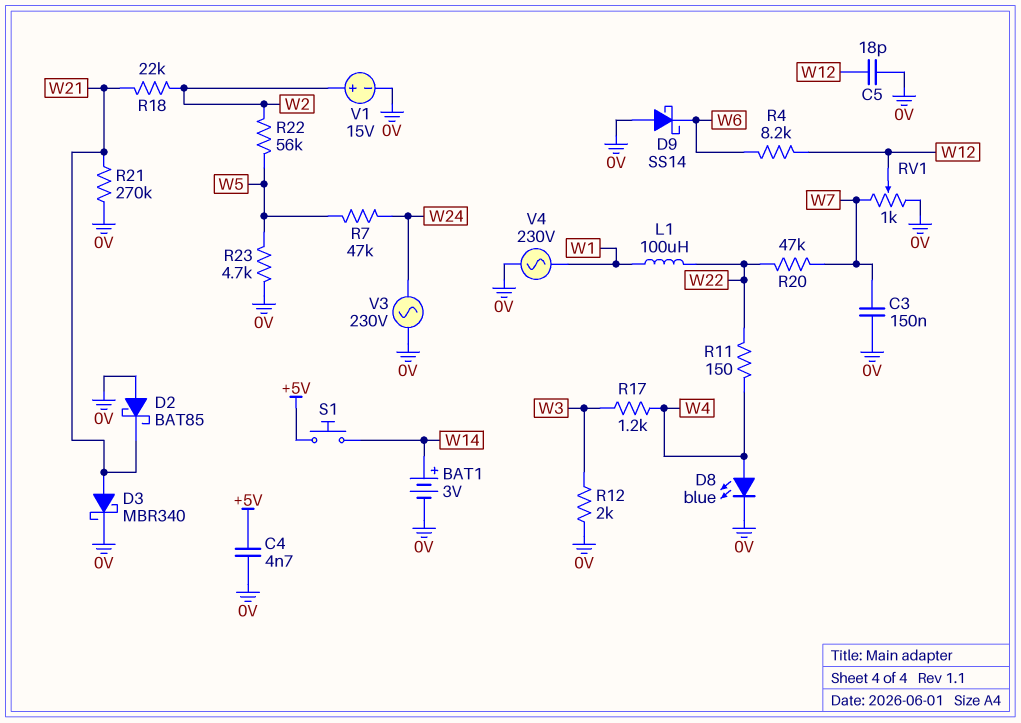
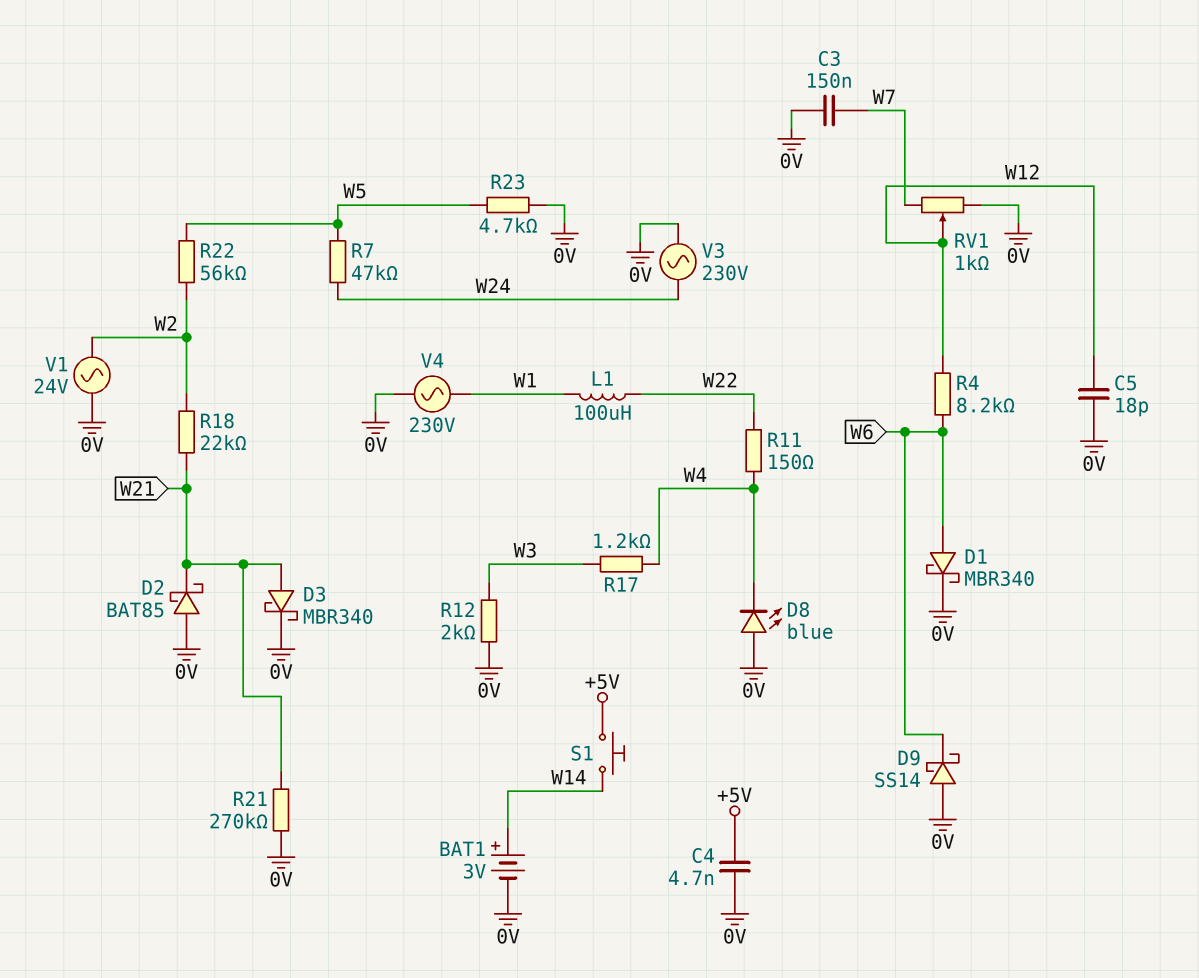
D1: none -> schottky MBR340 (A W6, K 0V)
D8: LED blue (A W4, K 0V) -> LED blue (A 0V, K W4)
R20: 47k (W7, W22) -> none
V1: 15V (plus W2, minus 0V) -> AC 24V (0V, W2)

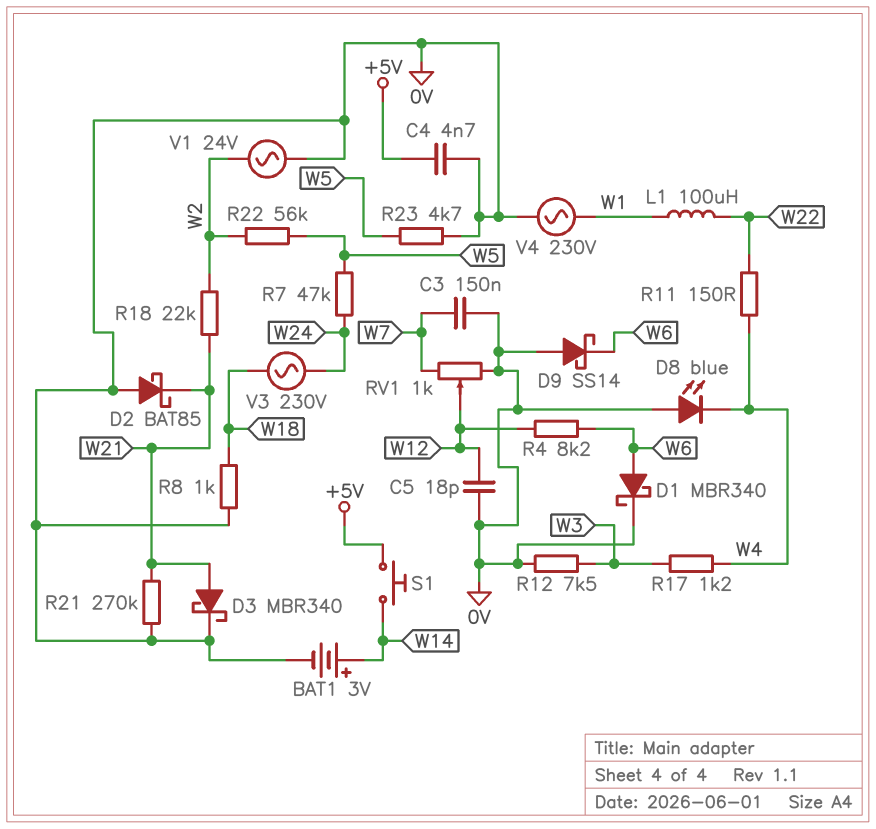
R8: none -> 1k (0V, W18)
R12: 2k (0V, W3) -> 7.5k (0V, W3)
V3: AC 230V (0V, W24) -> AC 230V (W18, W24)

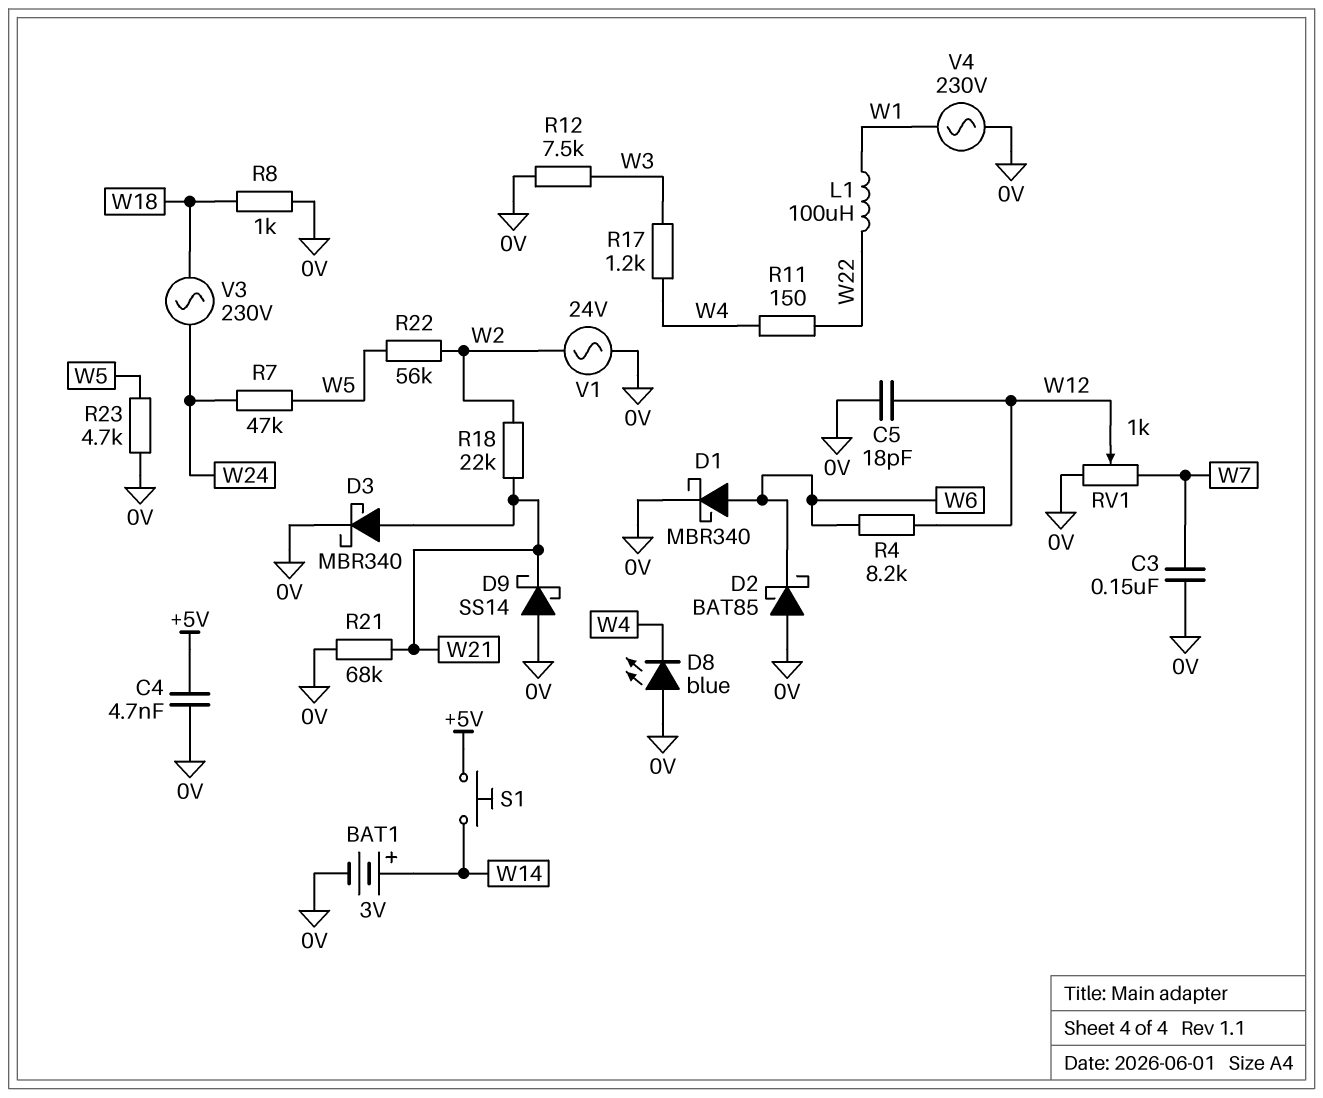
D2: schottky BAT85 (A 0V, K W21) -> schottky BAT85 (A 0V, K W6)
D9: schottky SS14 (A 0V, K W6) -> schottky SS14 (A 0V, K W21)
R21: 270k (0V, W21) -> 68k (0V, W21)

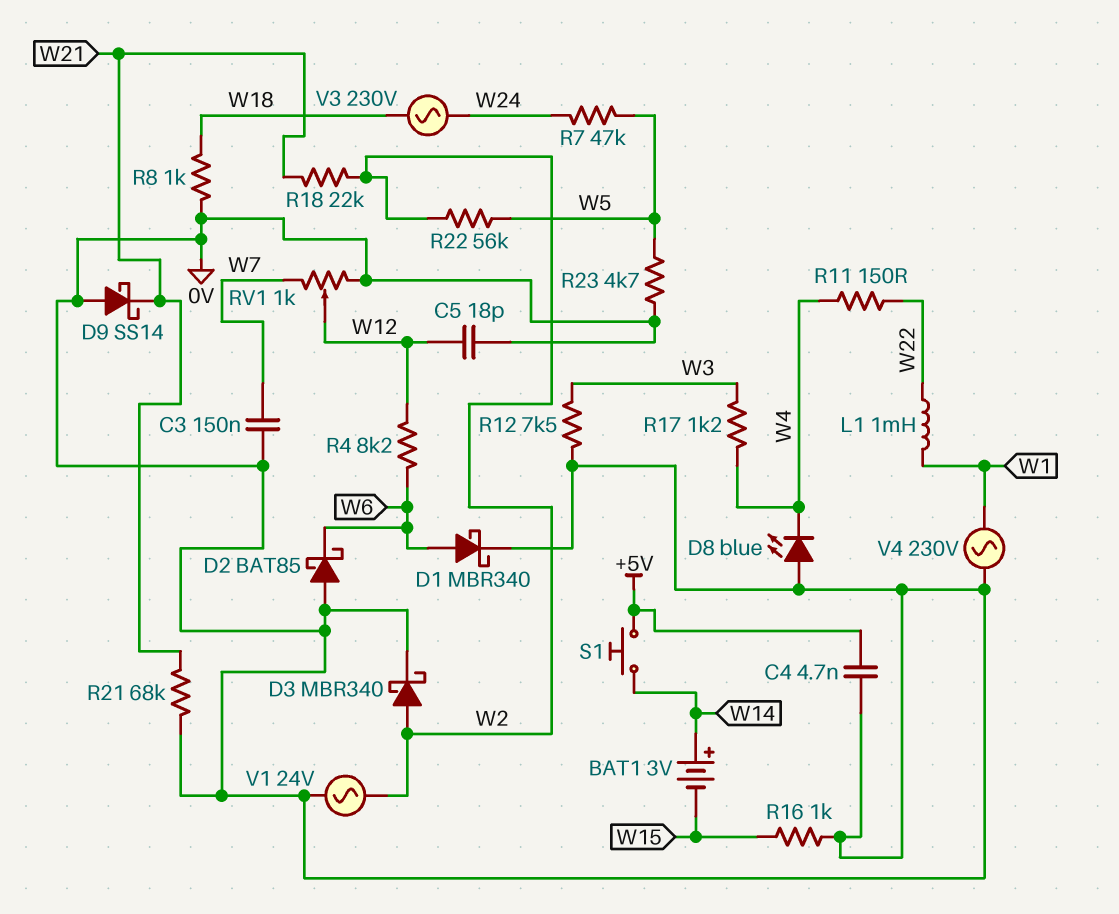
BAT1: 3V (plus W14, minus 0V) -> 3V (plus W14, minus W15)
D3: schottky MBR340 (A W21, K 0V) -> schottky MBR340 (A W2, K 0V)
L1: 100uH (W1, W22) -> 1mH (W1, W22)
R16: none -> 1k (0V, W15)

